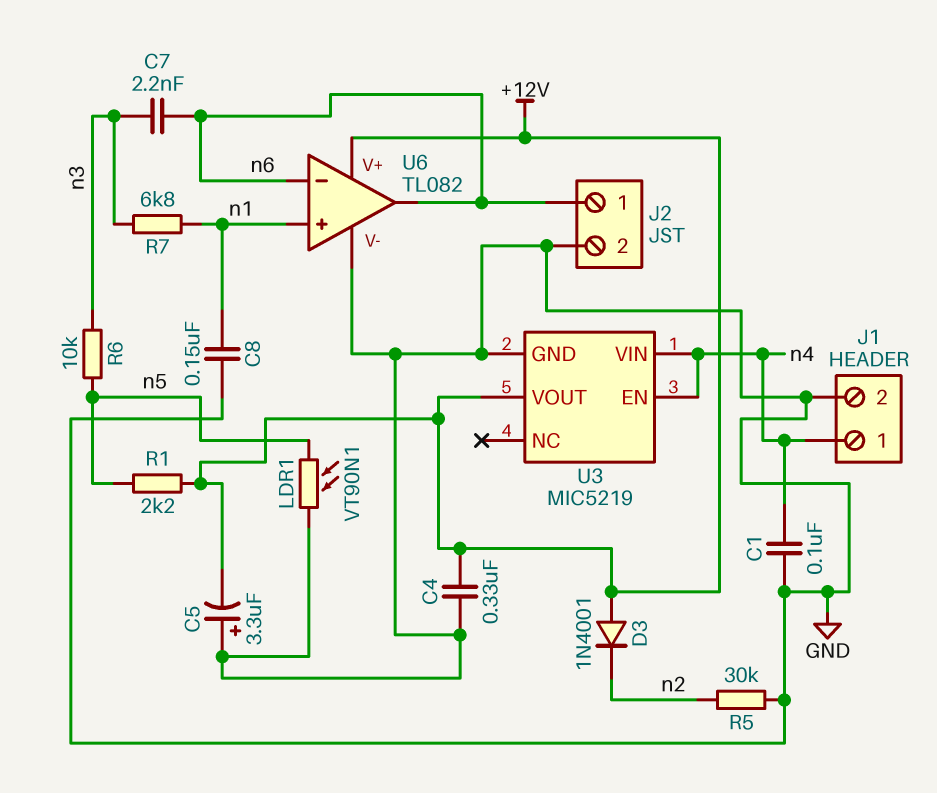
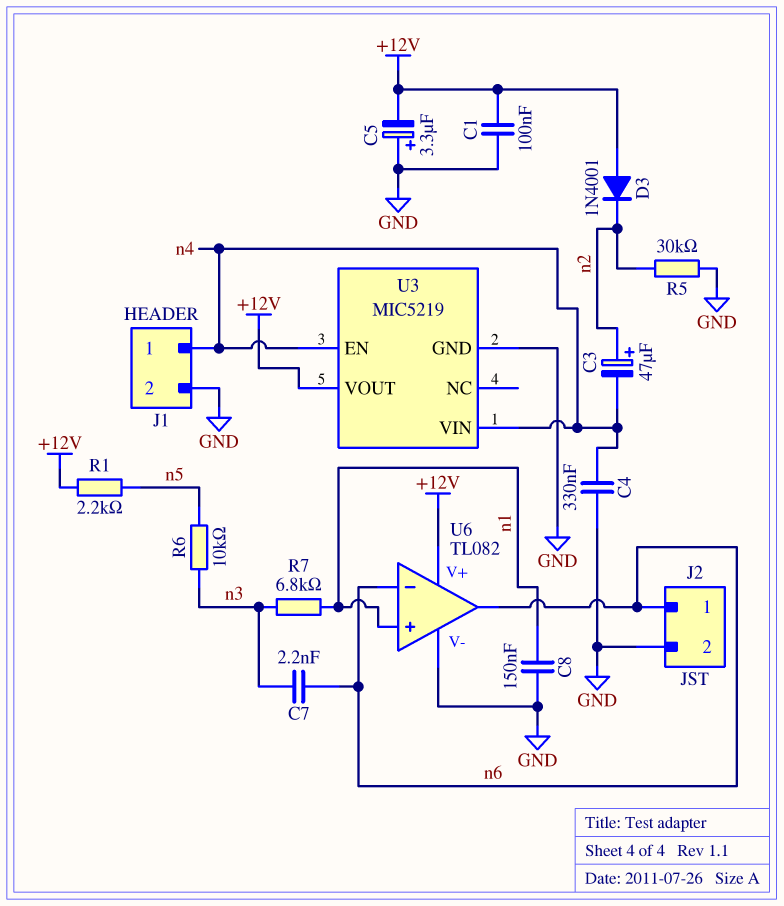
C1: 100nF (GND, n4) -> 100nF (+12V, GND)
C3: none -> 47uF (plus n2, minus n4)
C4: 330nF (+12V, GND) -> 330nF (GND, n4)
LDR1: VT90N1 (GND, n5) -> none

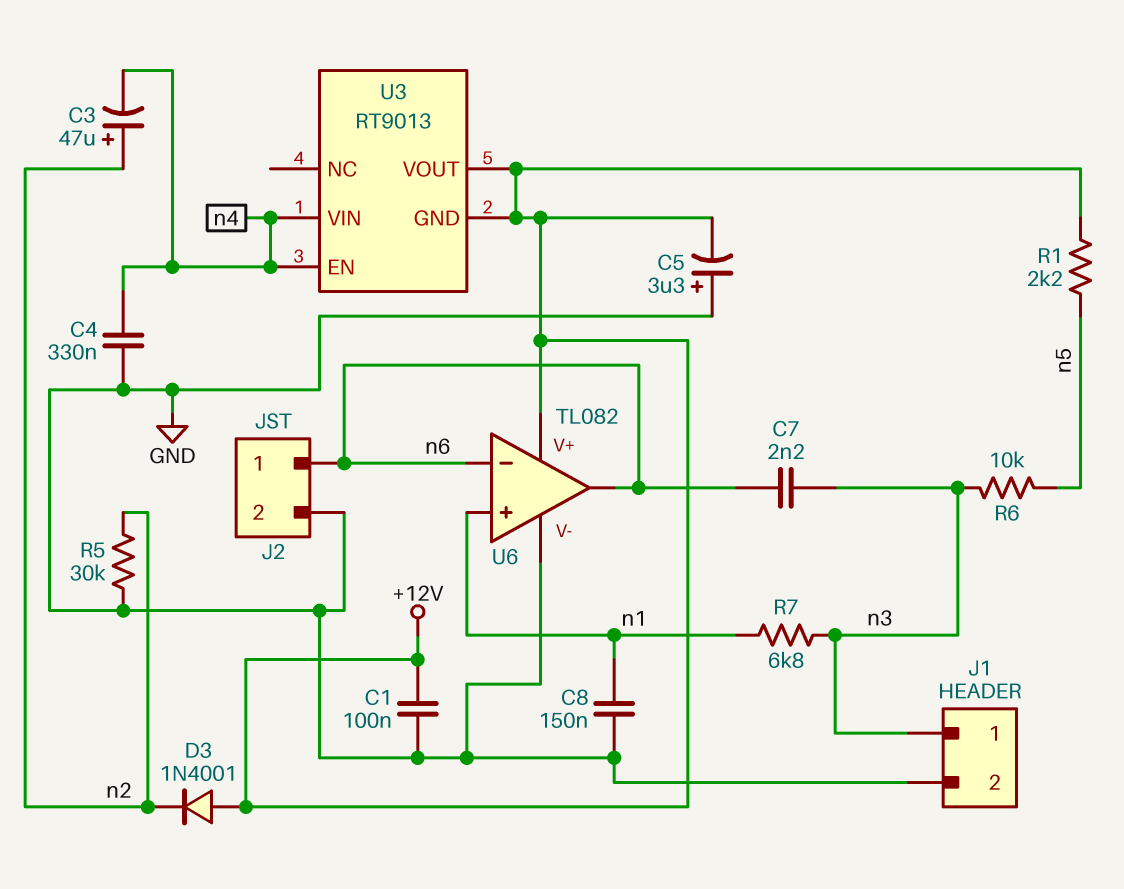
J1 pin 1: n4 -> n3
U3: MIC5219 -> RT9013
U3 pin GND: GND -> +12V

